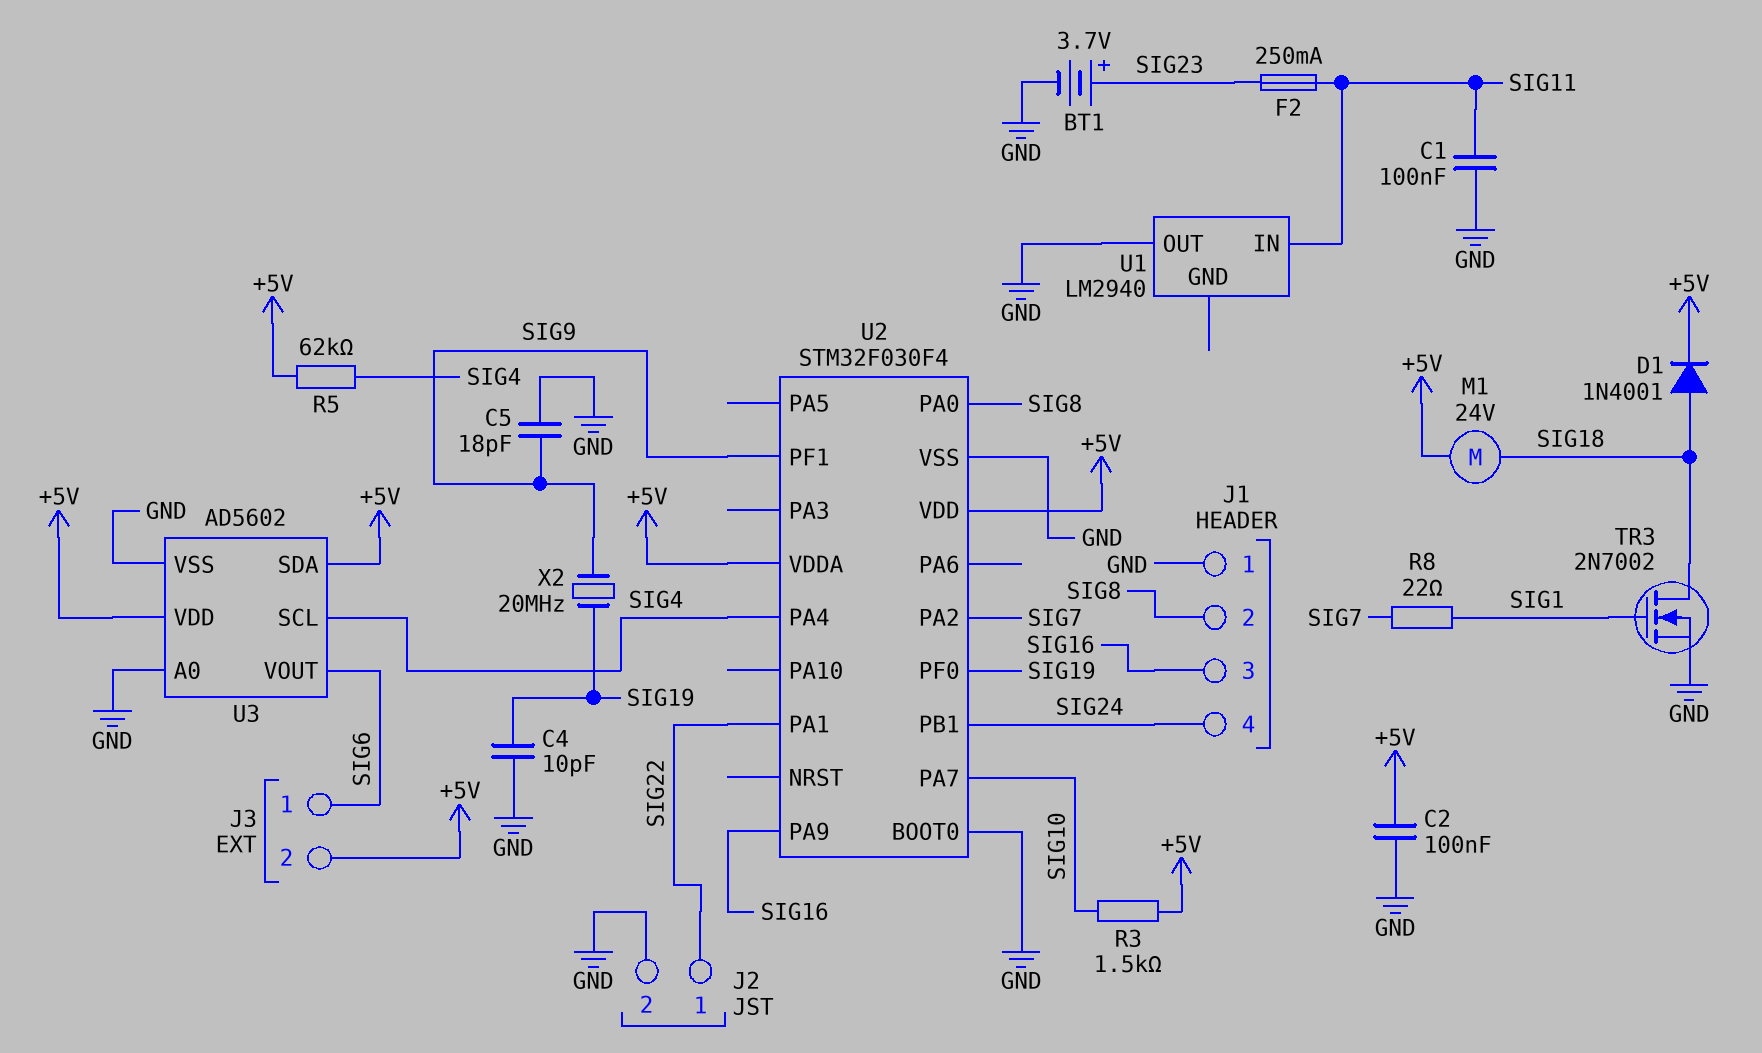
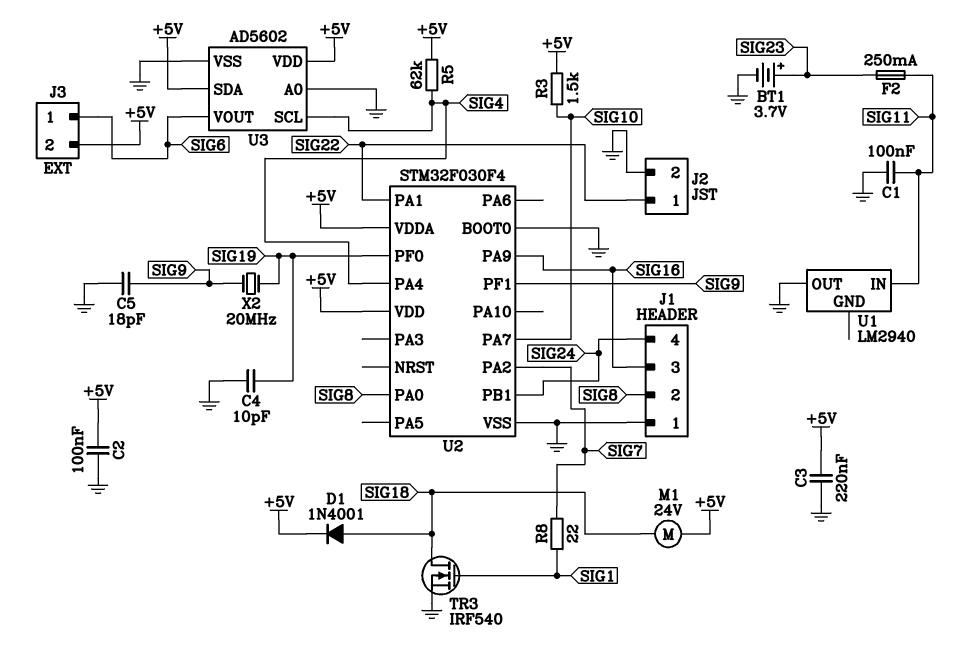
C3: none -> 220nF (+5V, GND)
TR3: NMOS 2N7002 (G SIG1, D SIG18, S GND) -> NMOS IRF540 (G SIG1, D SIG18, S GND)

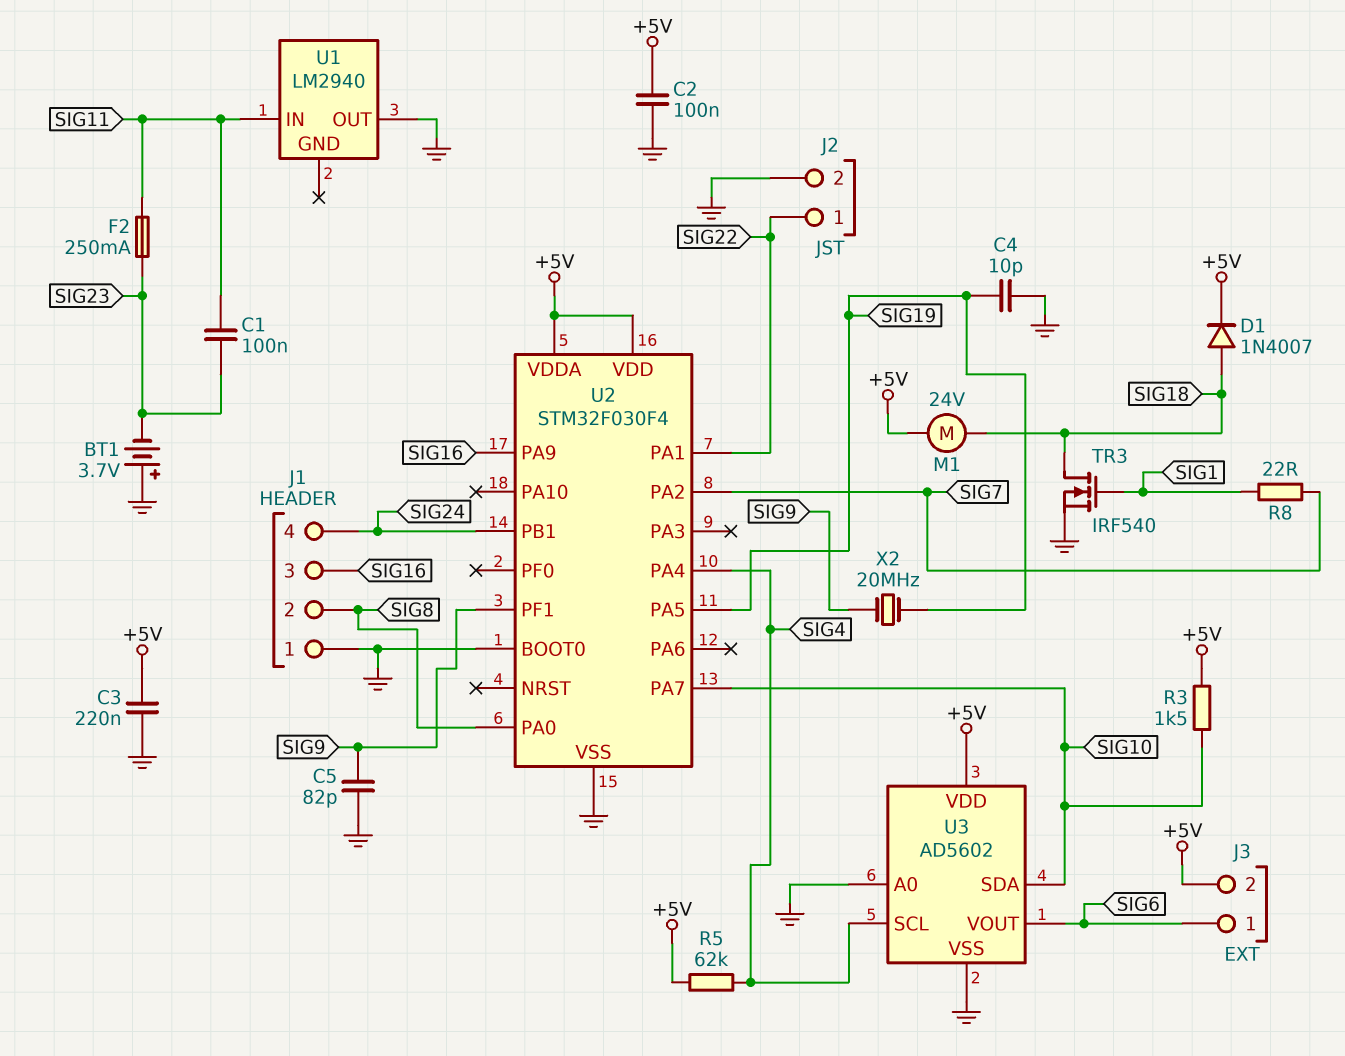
BT1: 3.7V (plus SIG23, minus GND) -> 3.7V (plus GND, minus SIG23)
C1: 100nF (GND, SIG11) -> 100nF (SIG11, SIG23)
C5: 18pF (GND, SIG9) -> 82pF (GND, SIG9)
D1: diode 1N4001 (A SIG18, K +5V) -> diode 1N4007 (A SIG18, K +5V)
U2 pin PA5: none -> SIG19
U2 pin PF0: SIG19 -> none
U3 pin SDA: +5V -> SIG10

